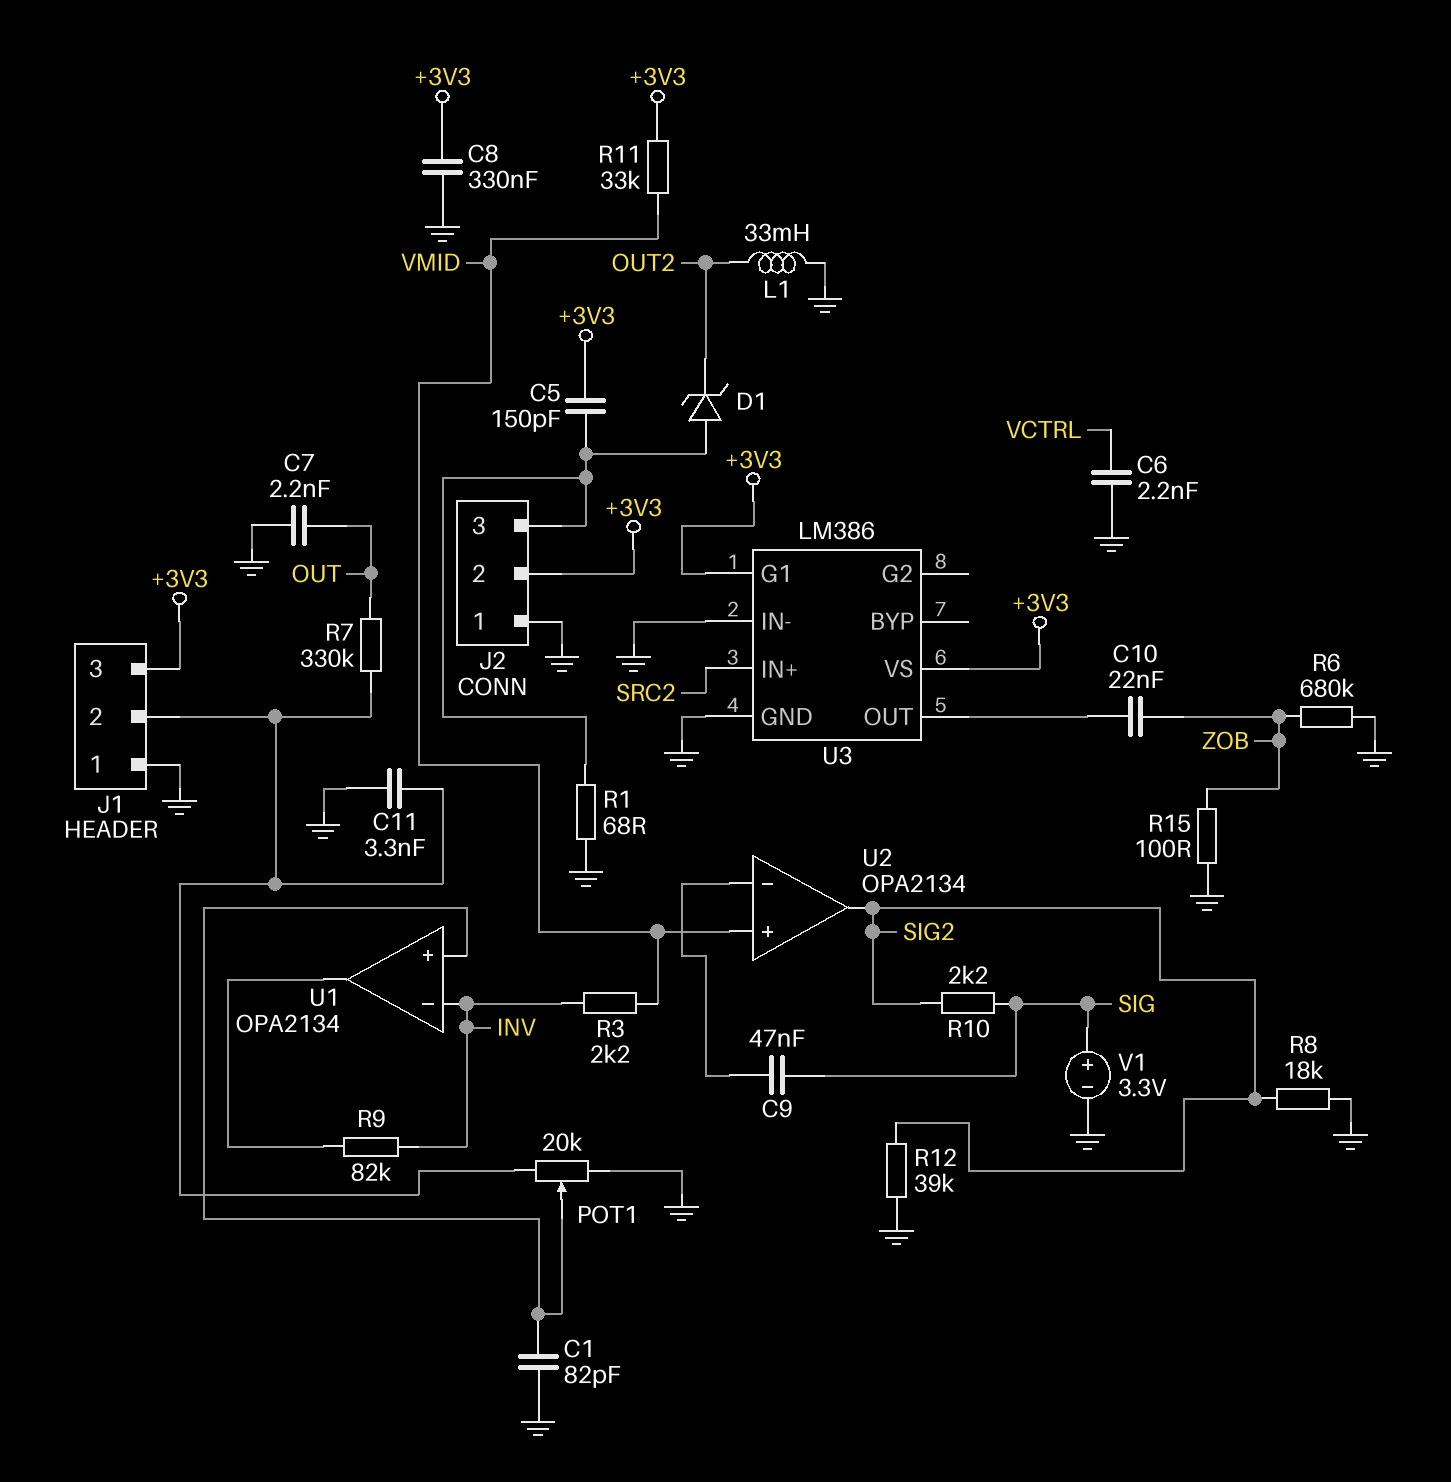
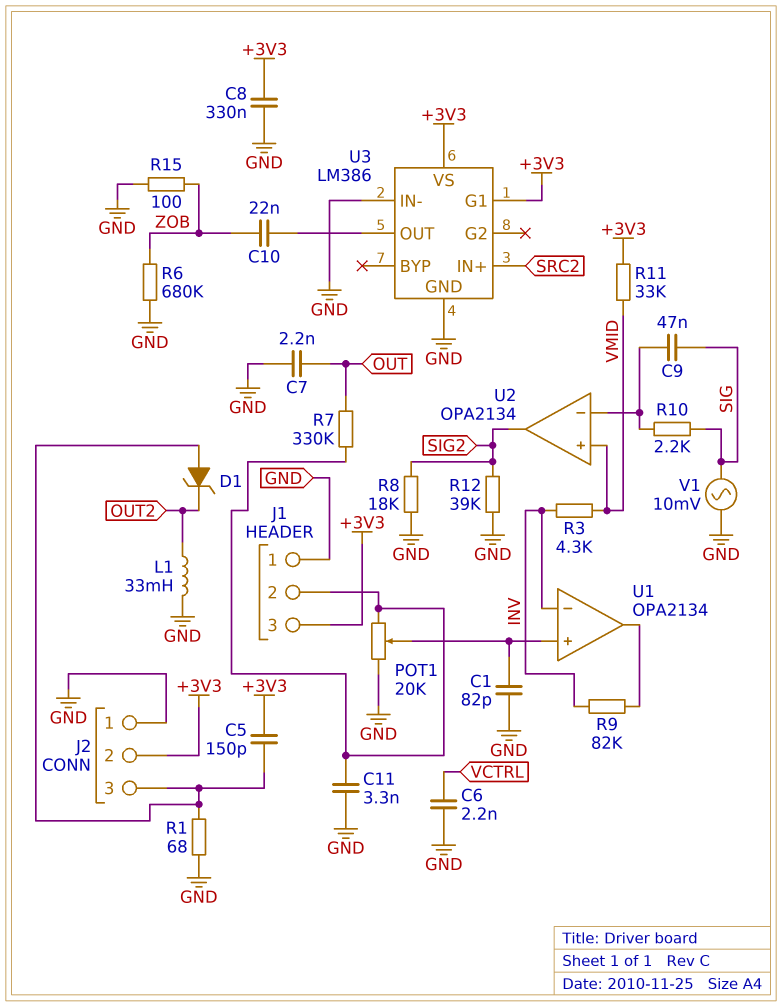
R3: 2.2k (INV, VMID) -> 4.3k (INV, VMID)
R10: 2.2k (SIG, SIG2) -> 2.2k (SIG, U2/in-)
V1: 3.3V (plus SIG, minus GND) -> AC 10mV (GND, SIG)

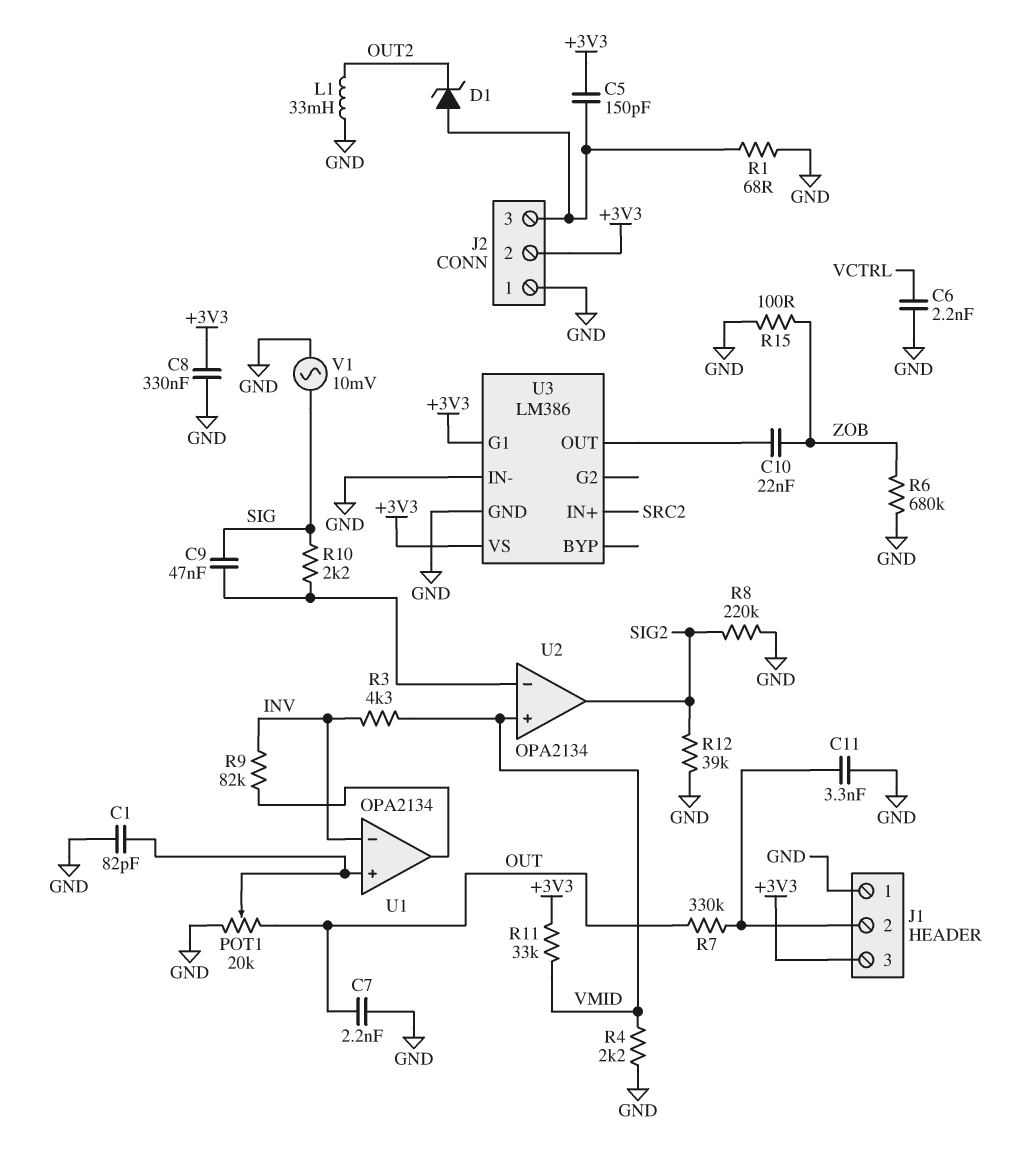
POT1: 20k (GND, J1/2, wiper U1/in+) -> 20k (GND, OUT, wiper U1/in+)
R4: none -> 2.2k (GND, VMID)
R8: 18k (GND, SIG2) -> 220k (GND, SIG2)

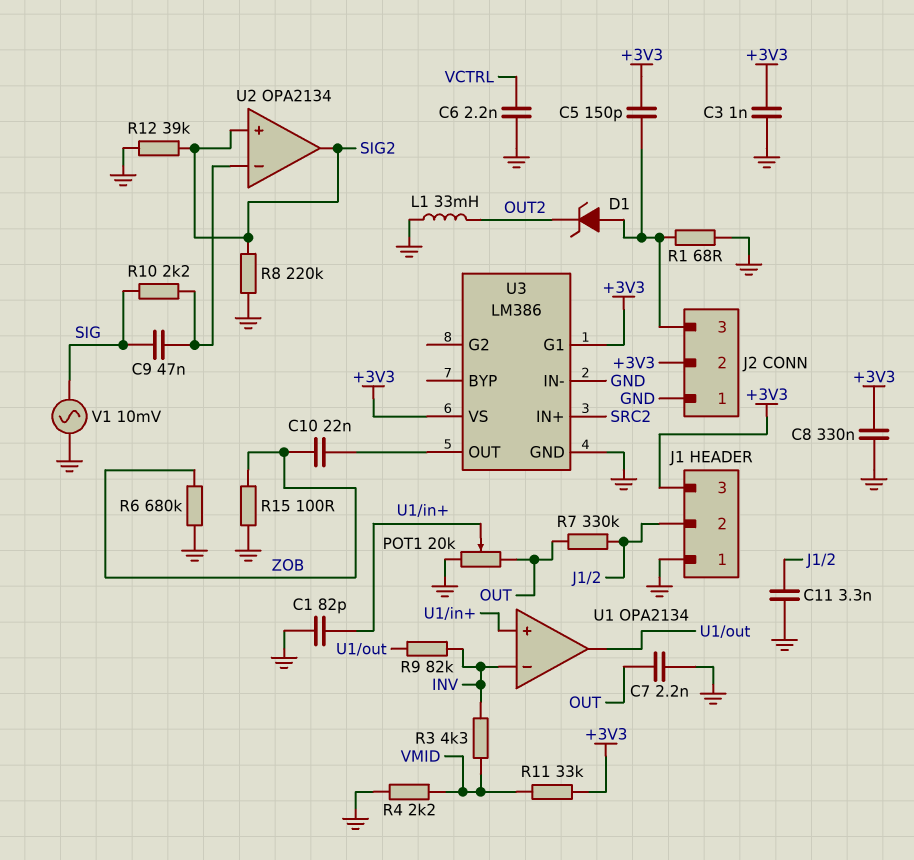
C3: none -> 1nF (+3V3, GND)
U2 pin in+: VMID -> SIG2

